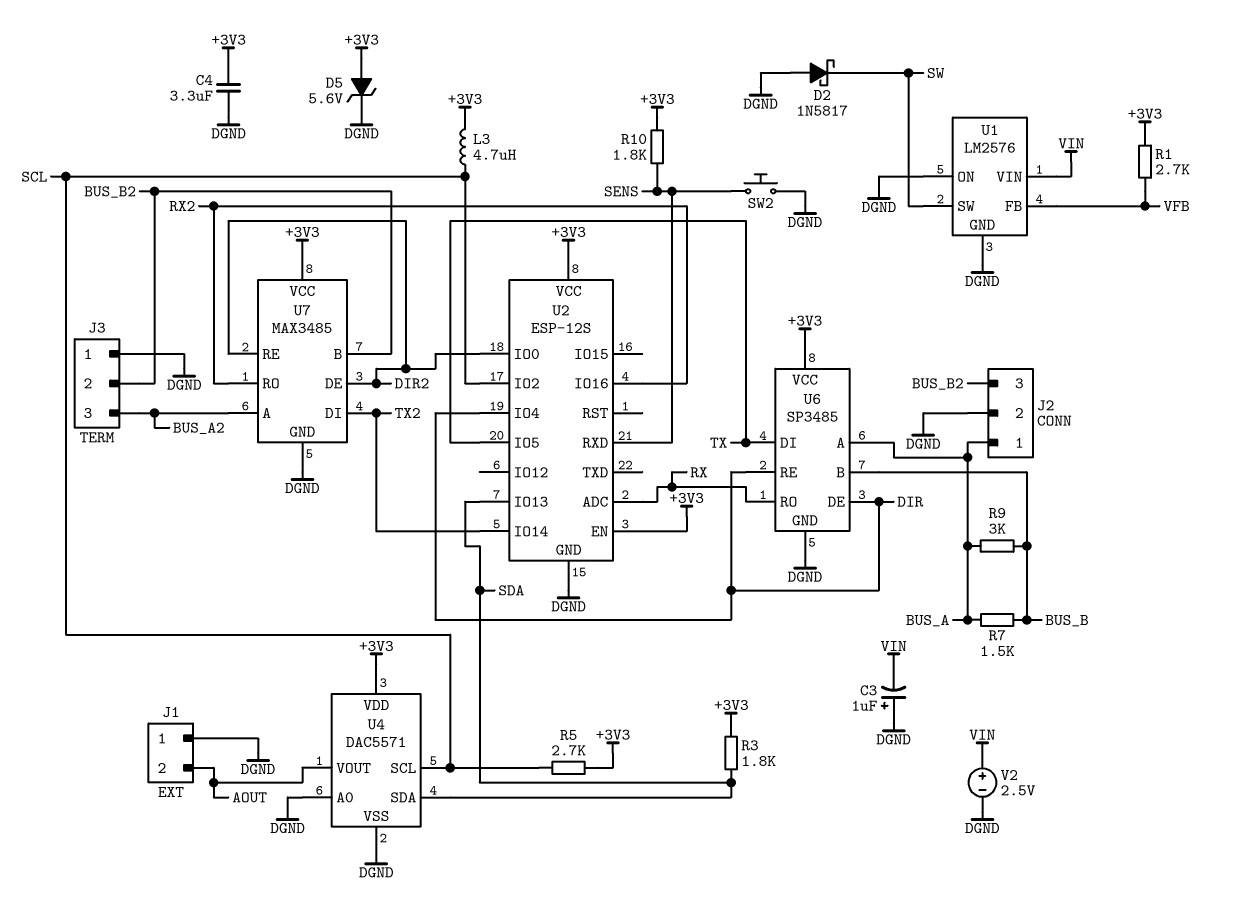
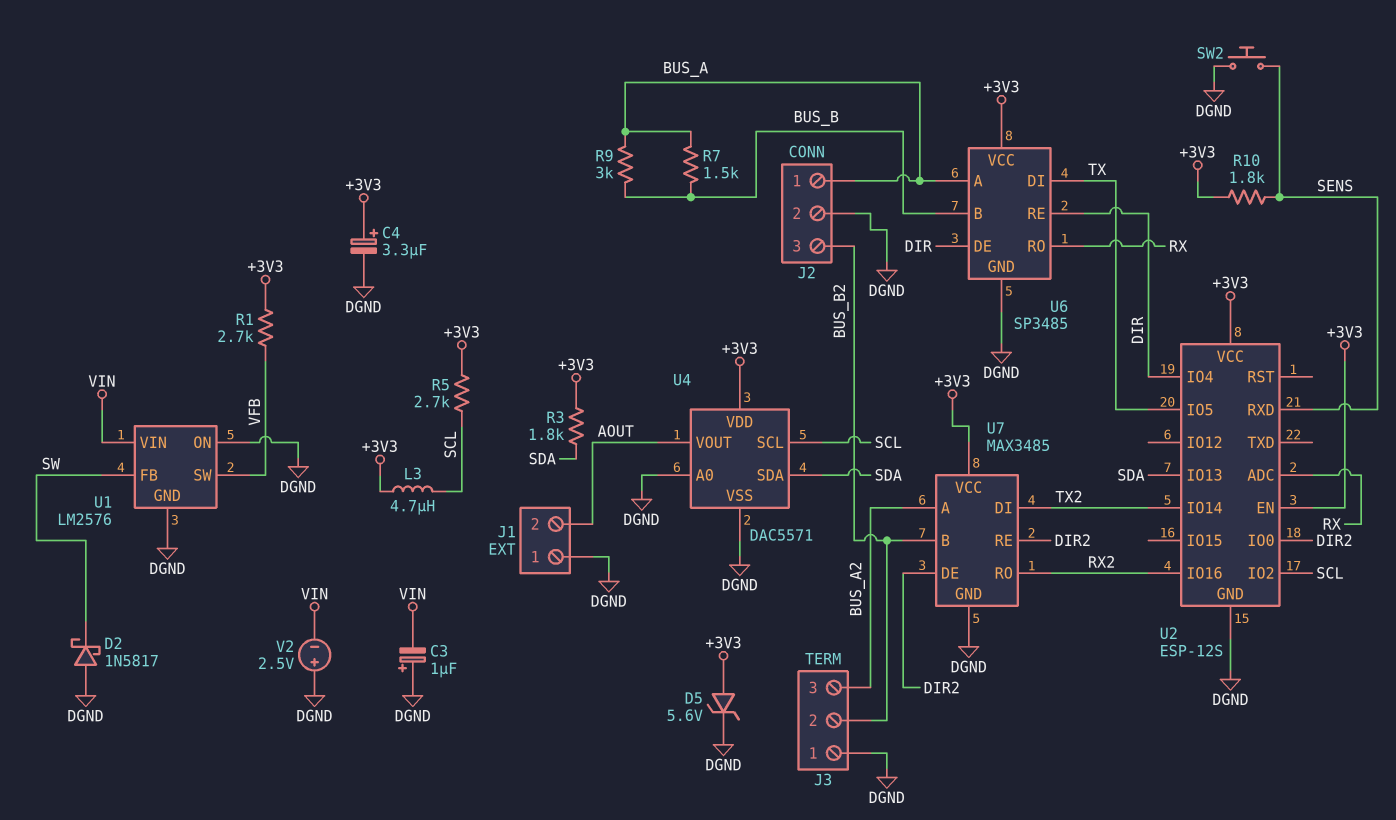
C4: 3.3uF (+3V3, DGND) -> 3.3uF (plus +3V3, minus DGND)
U1 pin FB: VFB -> SW
U1 pin SW: SW -> VFB
V2: 2.5V (plus VIN, minus DGND) -> 2.5V (plus DGND, minus VIN)

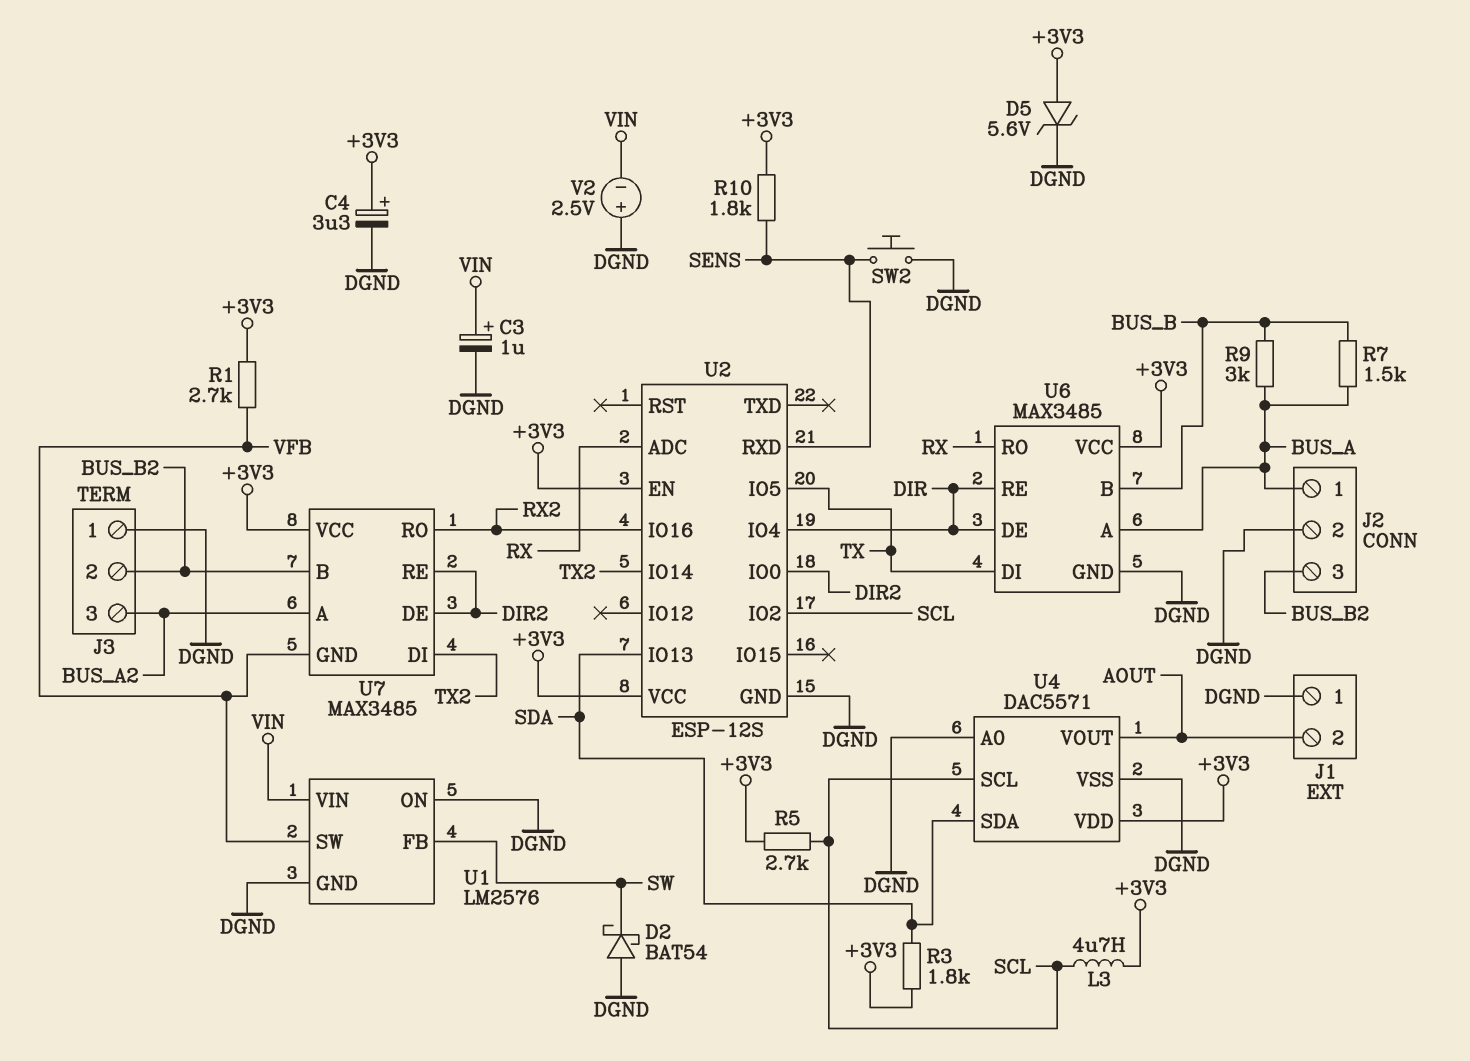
C3: 1uF (plus DGND, minus VIN) -> 1uF (plus VIN, minus DGND)
D2: schottky 1N5817 (A DGND, K SW) -> schottky BAT54 (A DGND, K SW)
U6: SP3485 -> MAX3485
U7 pin GND: DGND -> VFB

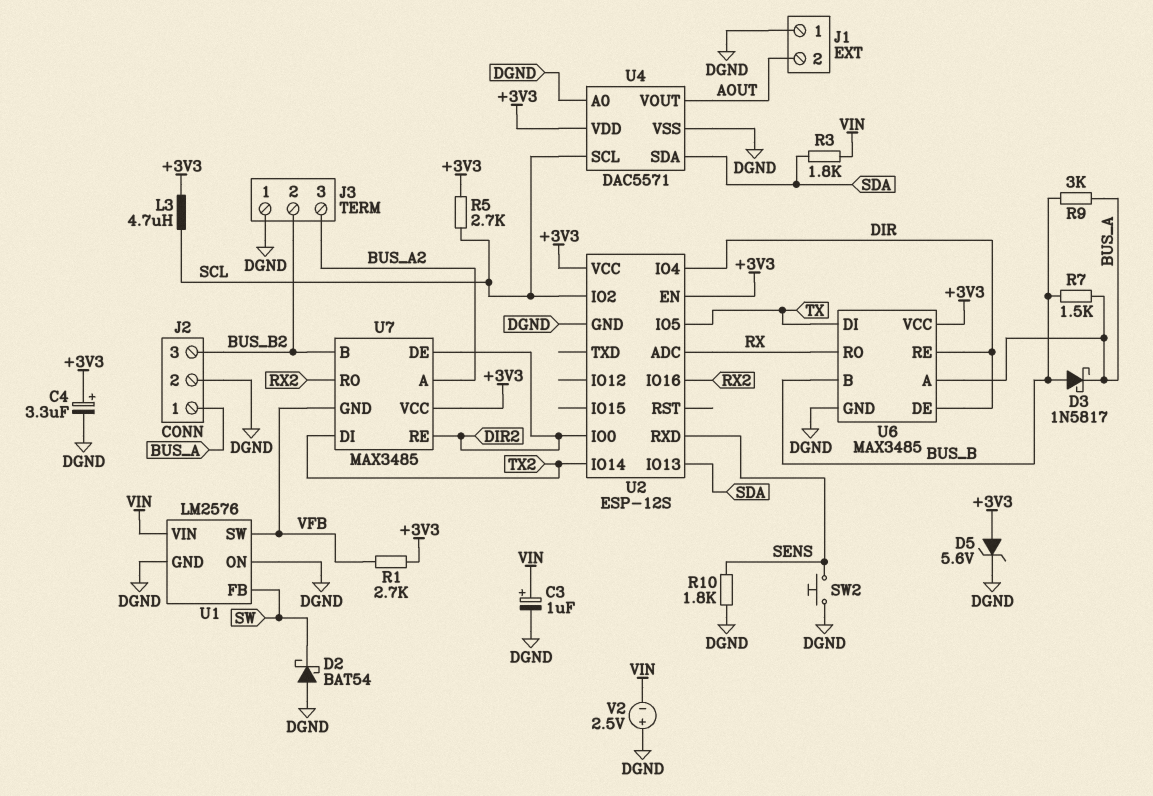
D3: none -> schottky 1N5817 (A BUS_B, K BUS_A)
R3: 1.8k (+3V3, SDA) -> 1.8k (SDA, VIN)
R10: 1.8k (+3V3, SENS) -> 1.8k (DGND, SENS)

